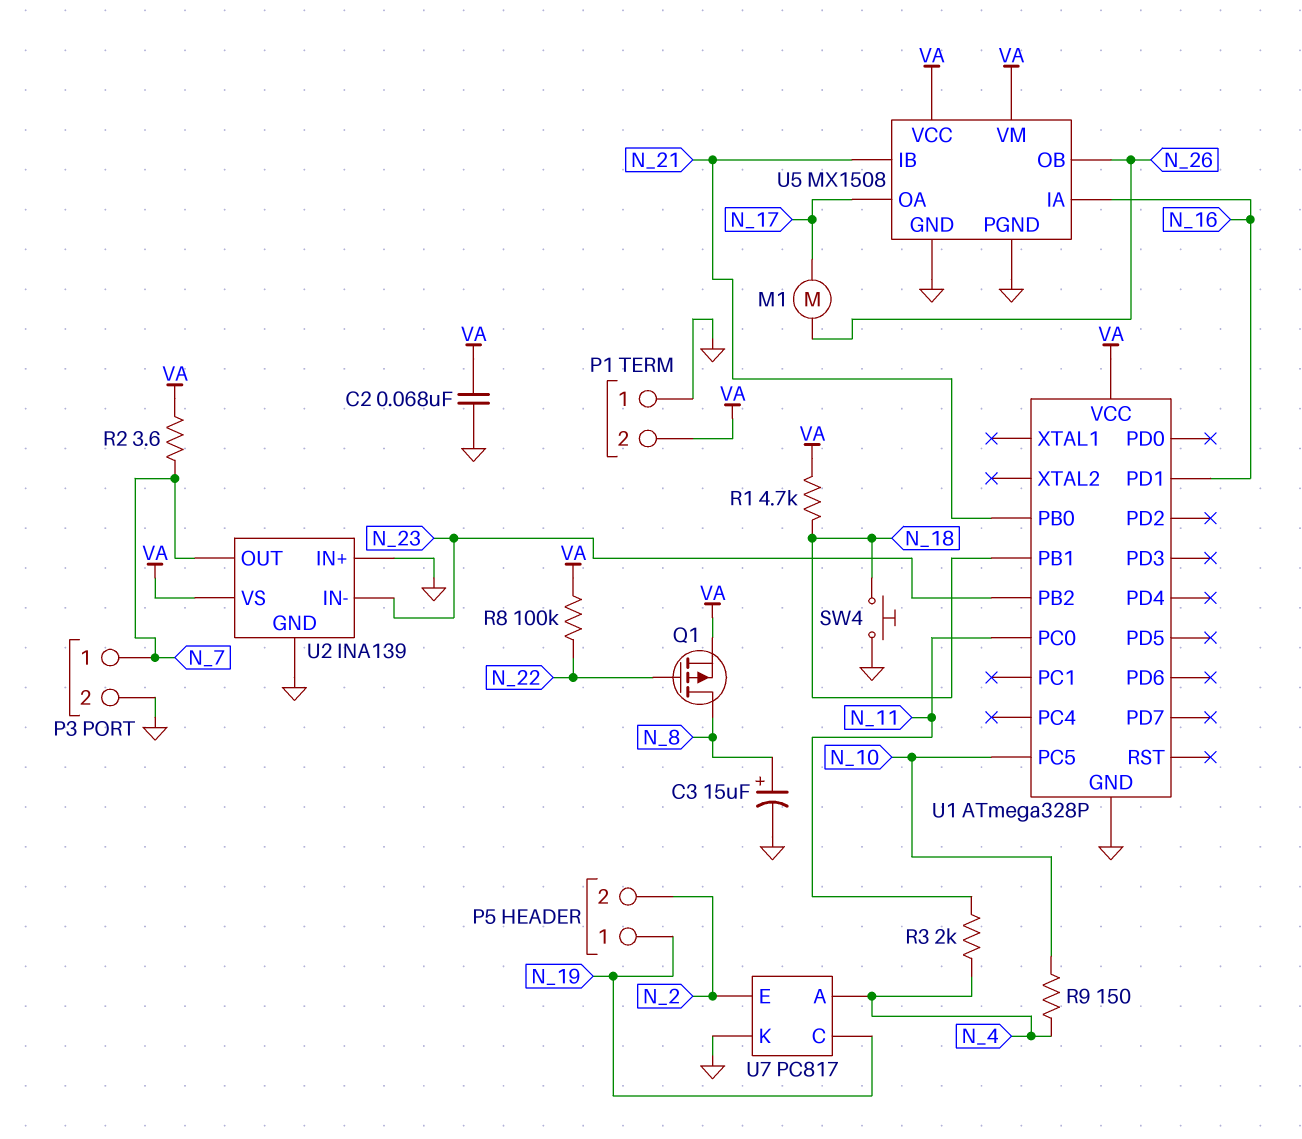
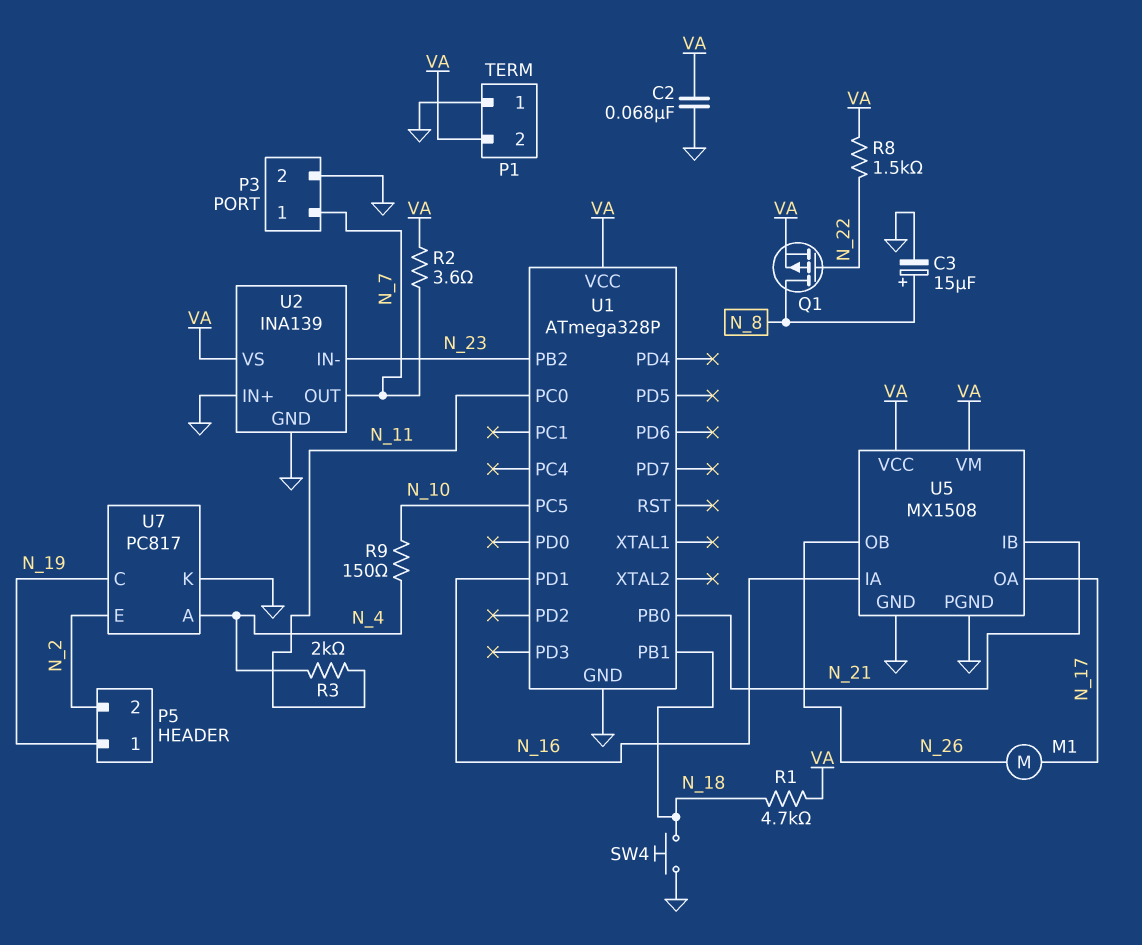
R8: 100k (N_22, VA) -> 1.5k (N_22, VA)

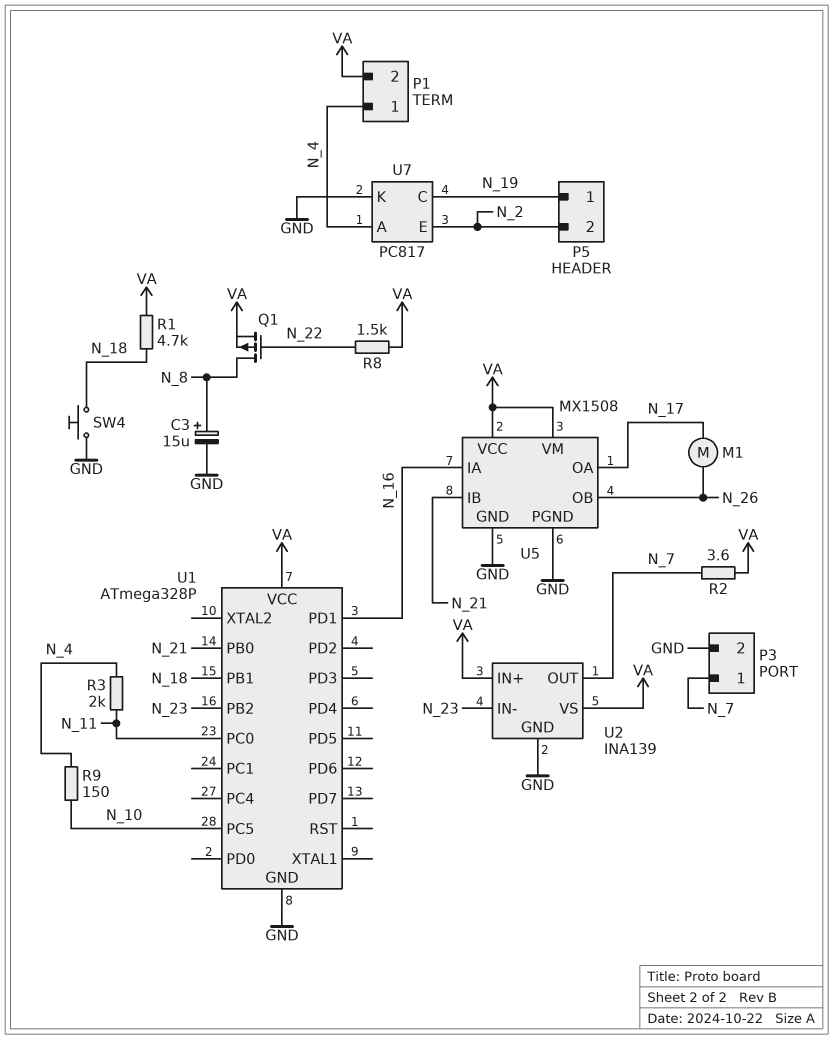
C2: 68nF (GND, VA) -> none
P1 pin 1: GND -> N_4
U2 pin IN+: GND -> VA

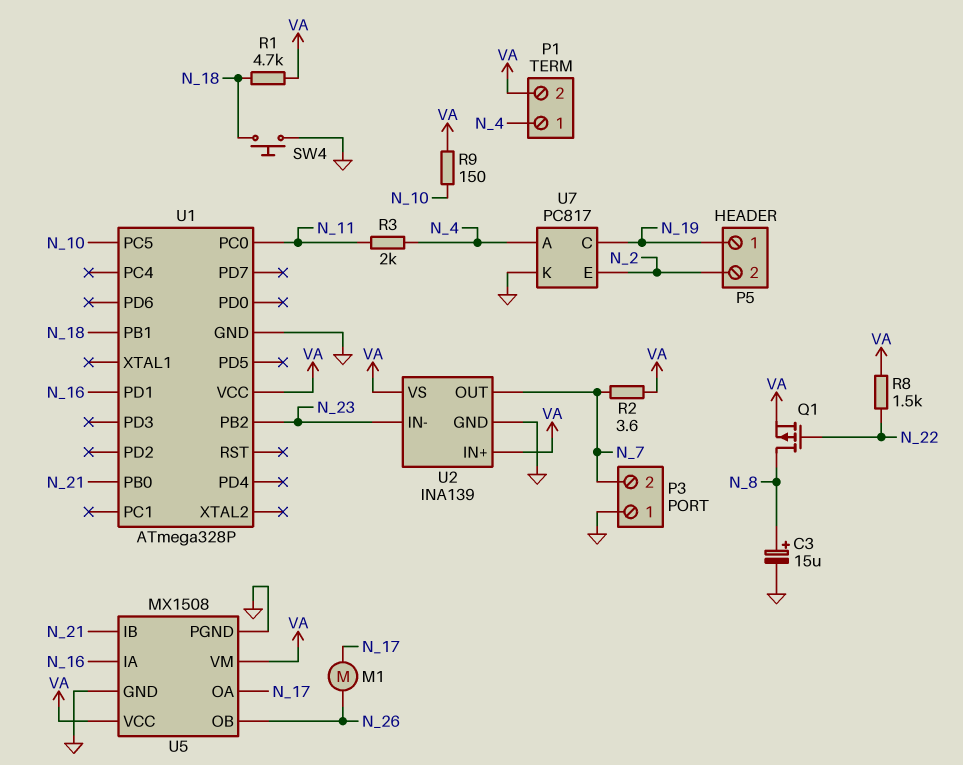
P3 pin 1: N_7 -> GND
P3 pin 2: GND -> N_7
R9: 150 (N_4, N_10) -> 150 (N_10, VA)

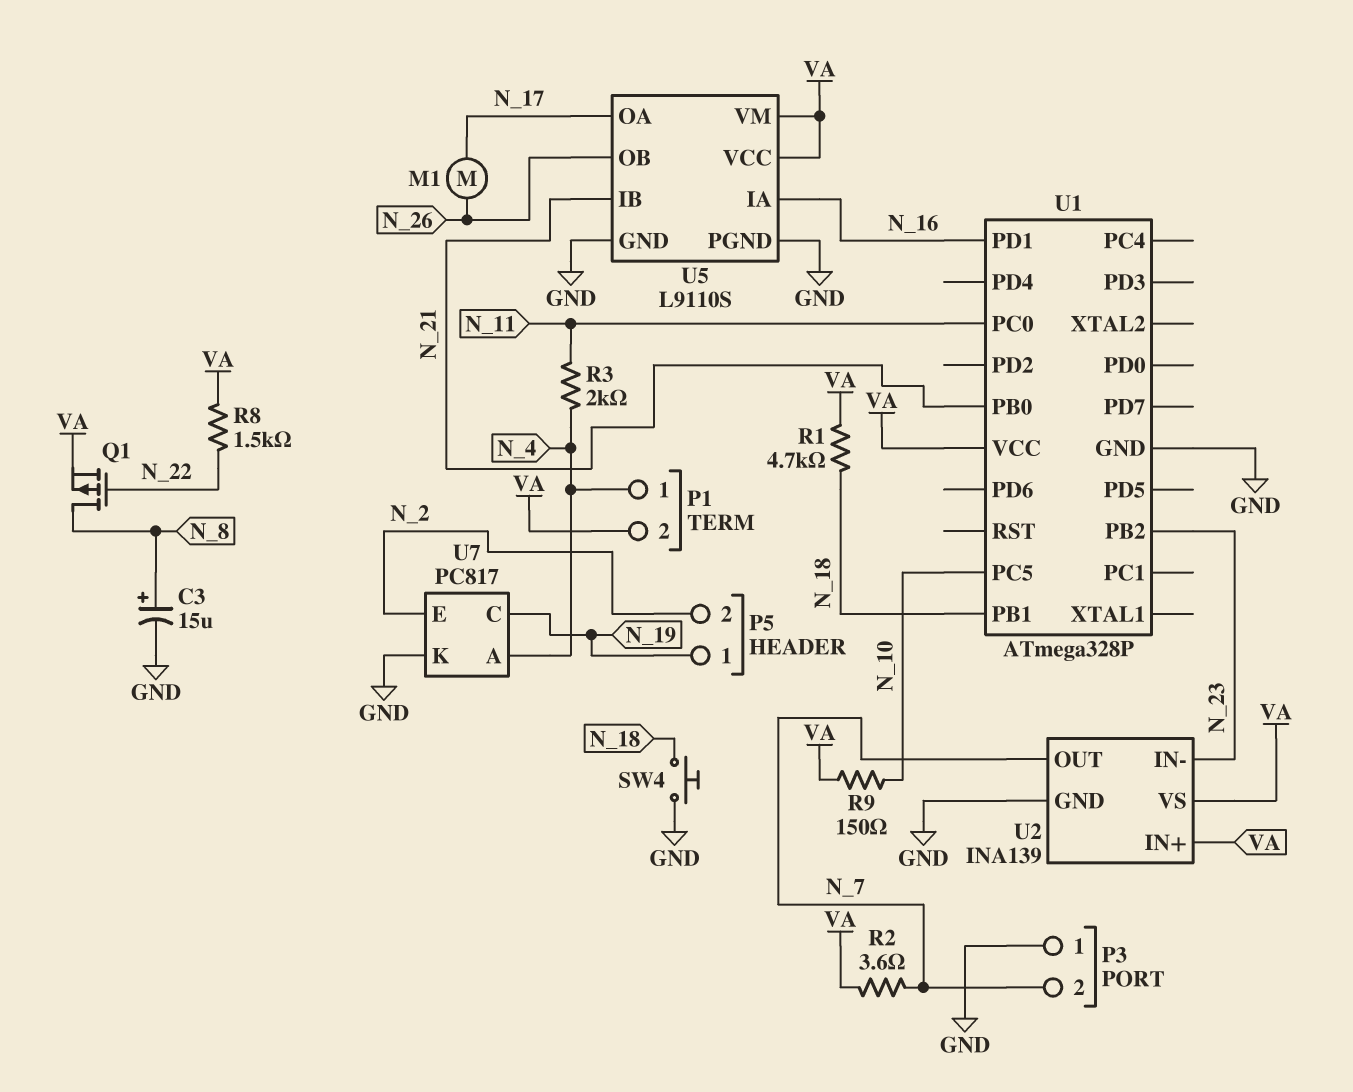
U5: MX1508 -> L9110S

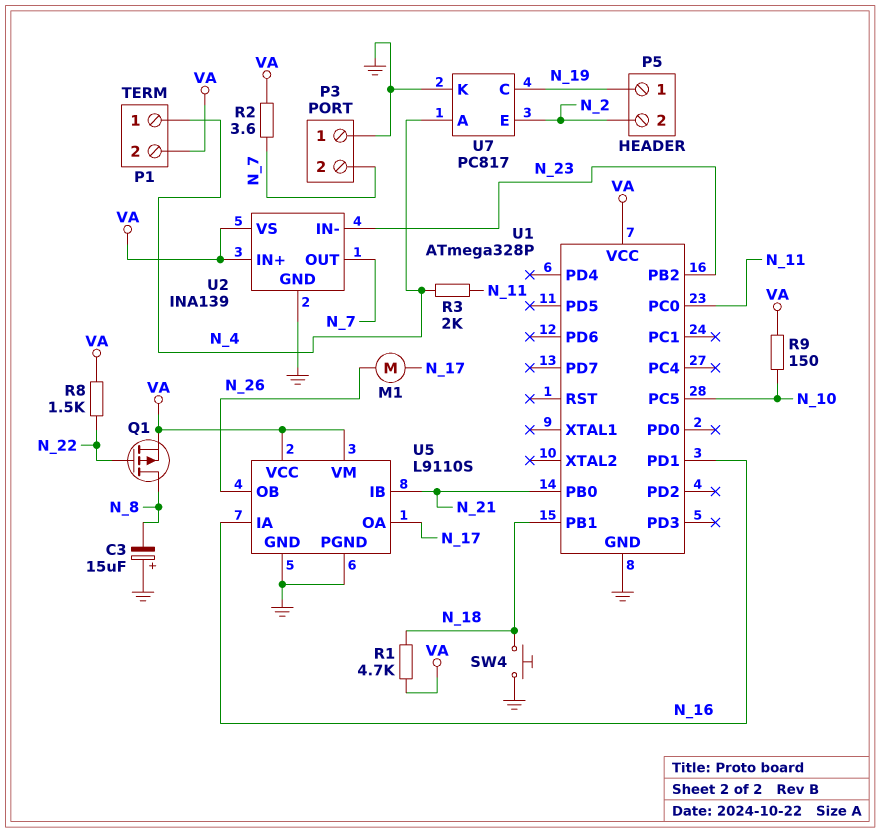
C3: 15uF (plus N_8, minus GND) -> 15uF (plus GND, minus N_8)

